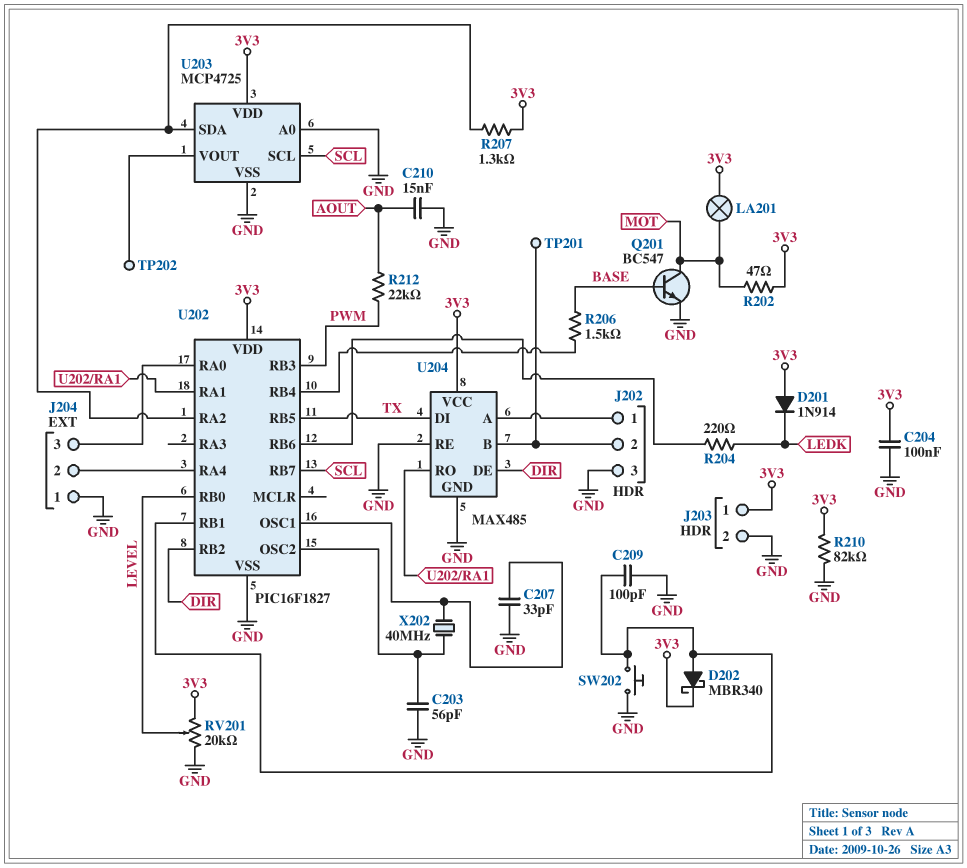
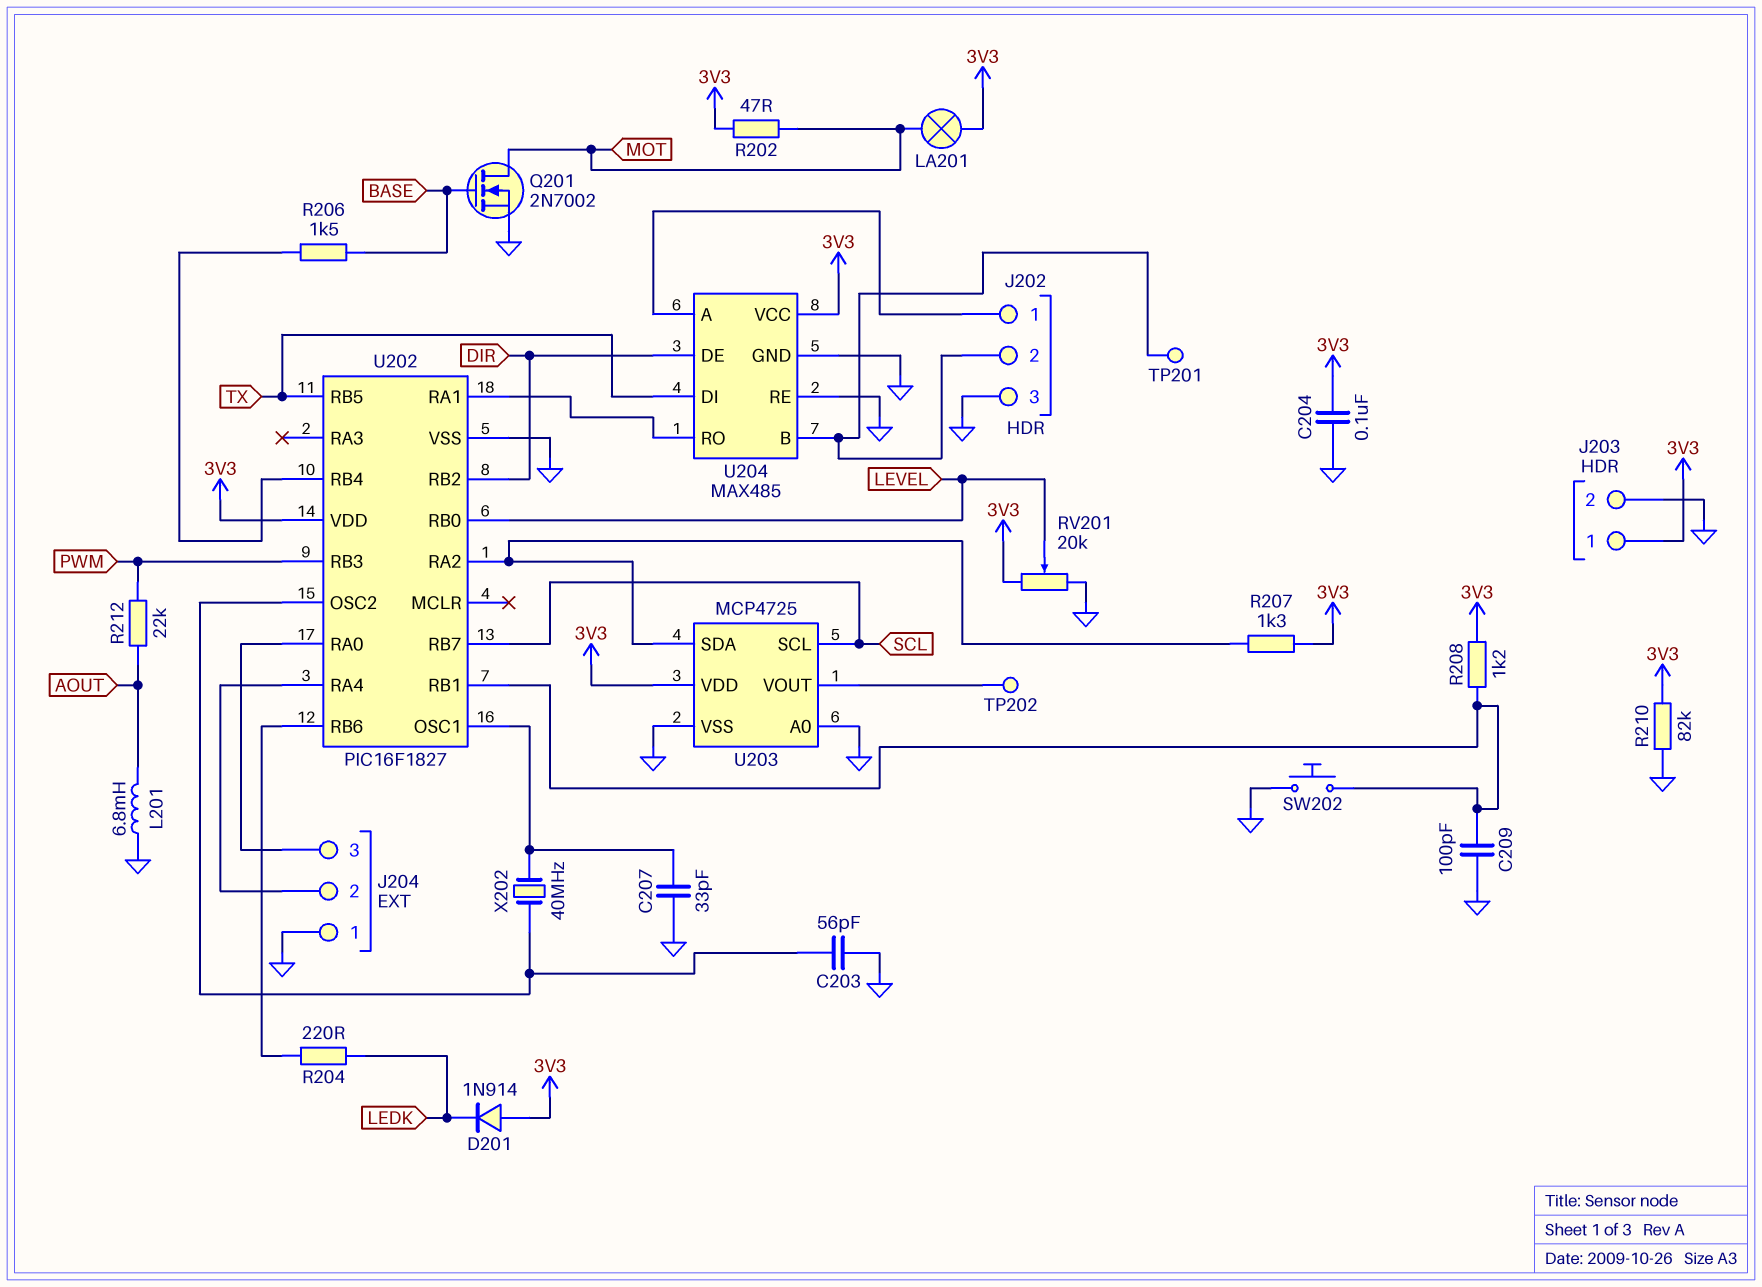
C210: 15nF (AOUT, GND) -> none
D202: schottky MBR340 (A U202/RB1, K 3V3) -> none
L201: none -> 6.8mH (AOUT, GND)
Q201: NPN BC547 (B BASE, C MOT, E GND) -> NMOS 2N7002 (G BASE, D MOT, S GND)
R208: none -> 1.2k (3V3, U202/RB1)

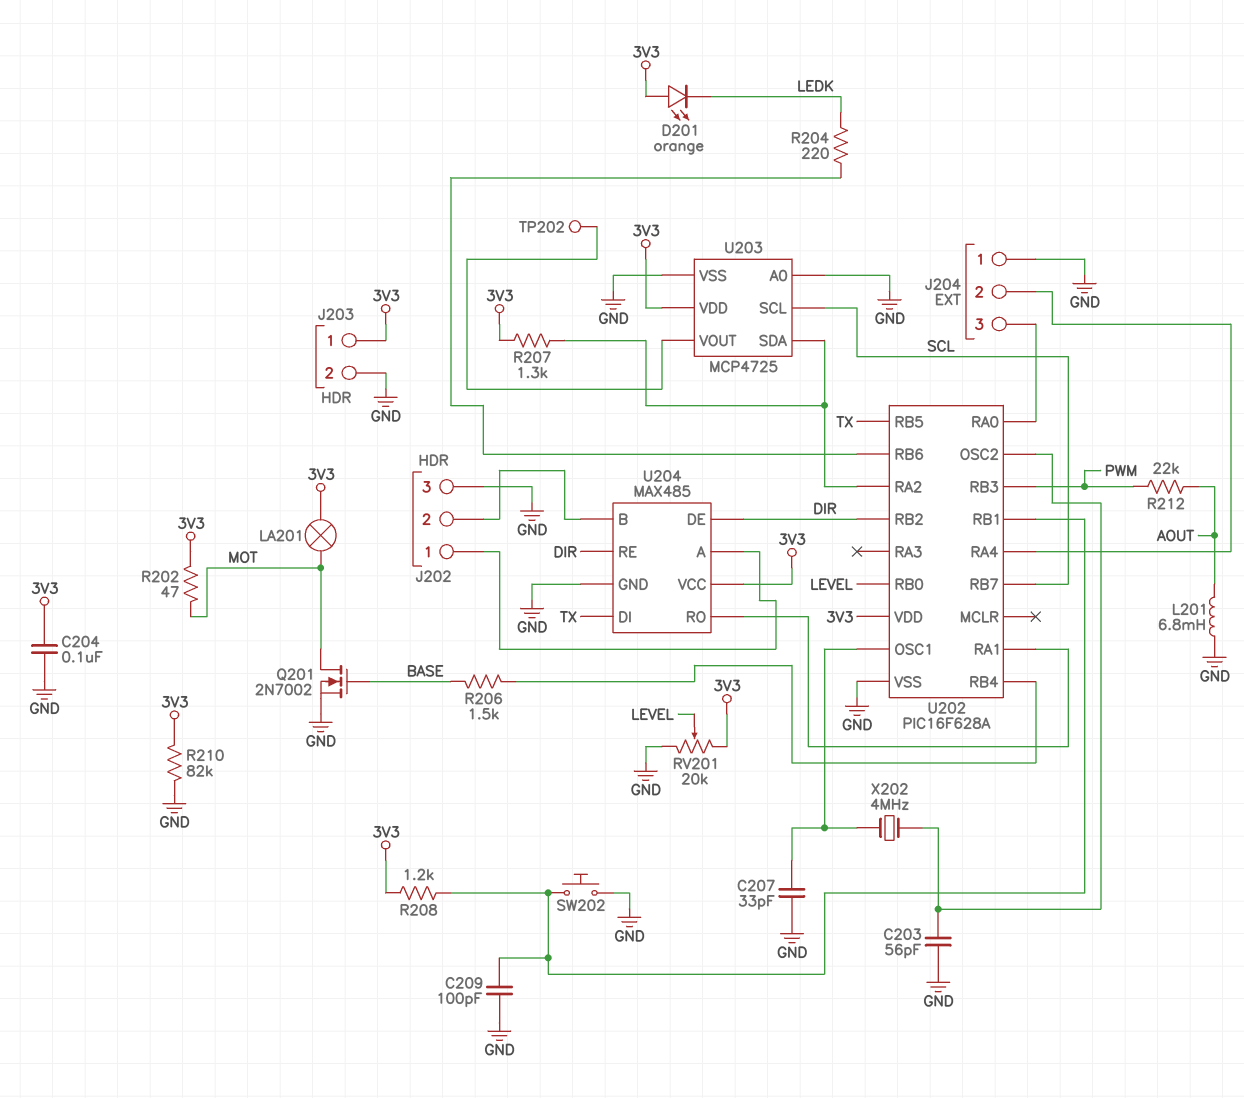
D201: diode 1N914 (A 3V3, K LEDK) -> LED orange (A 3V3, K LEDK)
TP201: test point (J202/2) -> none
U202: PIC16F1827 -> PIC16F628A
U204 pin RE: GND -> DIR
X202: 40MHz (U202/OSC1, U202/OSC2) -> 4MHz (U202/OSC1, U202/OSC2)

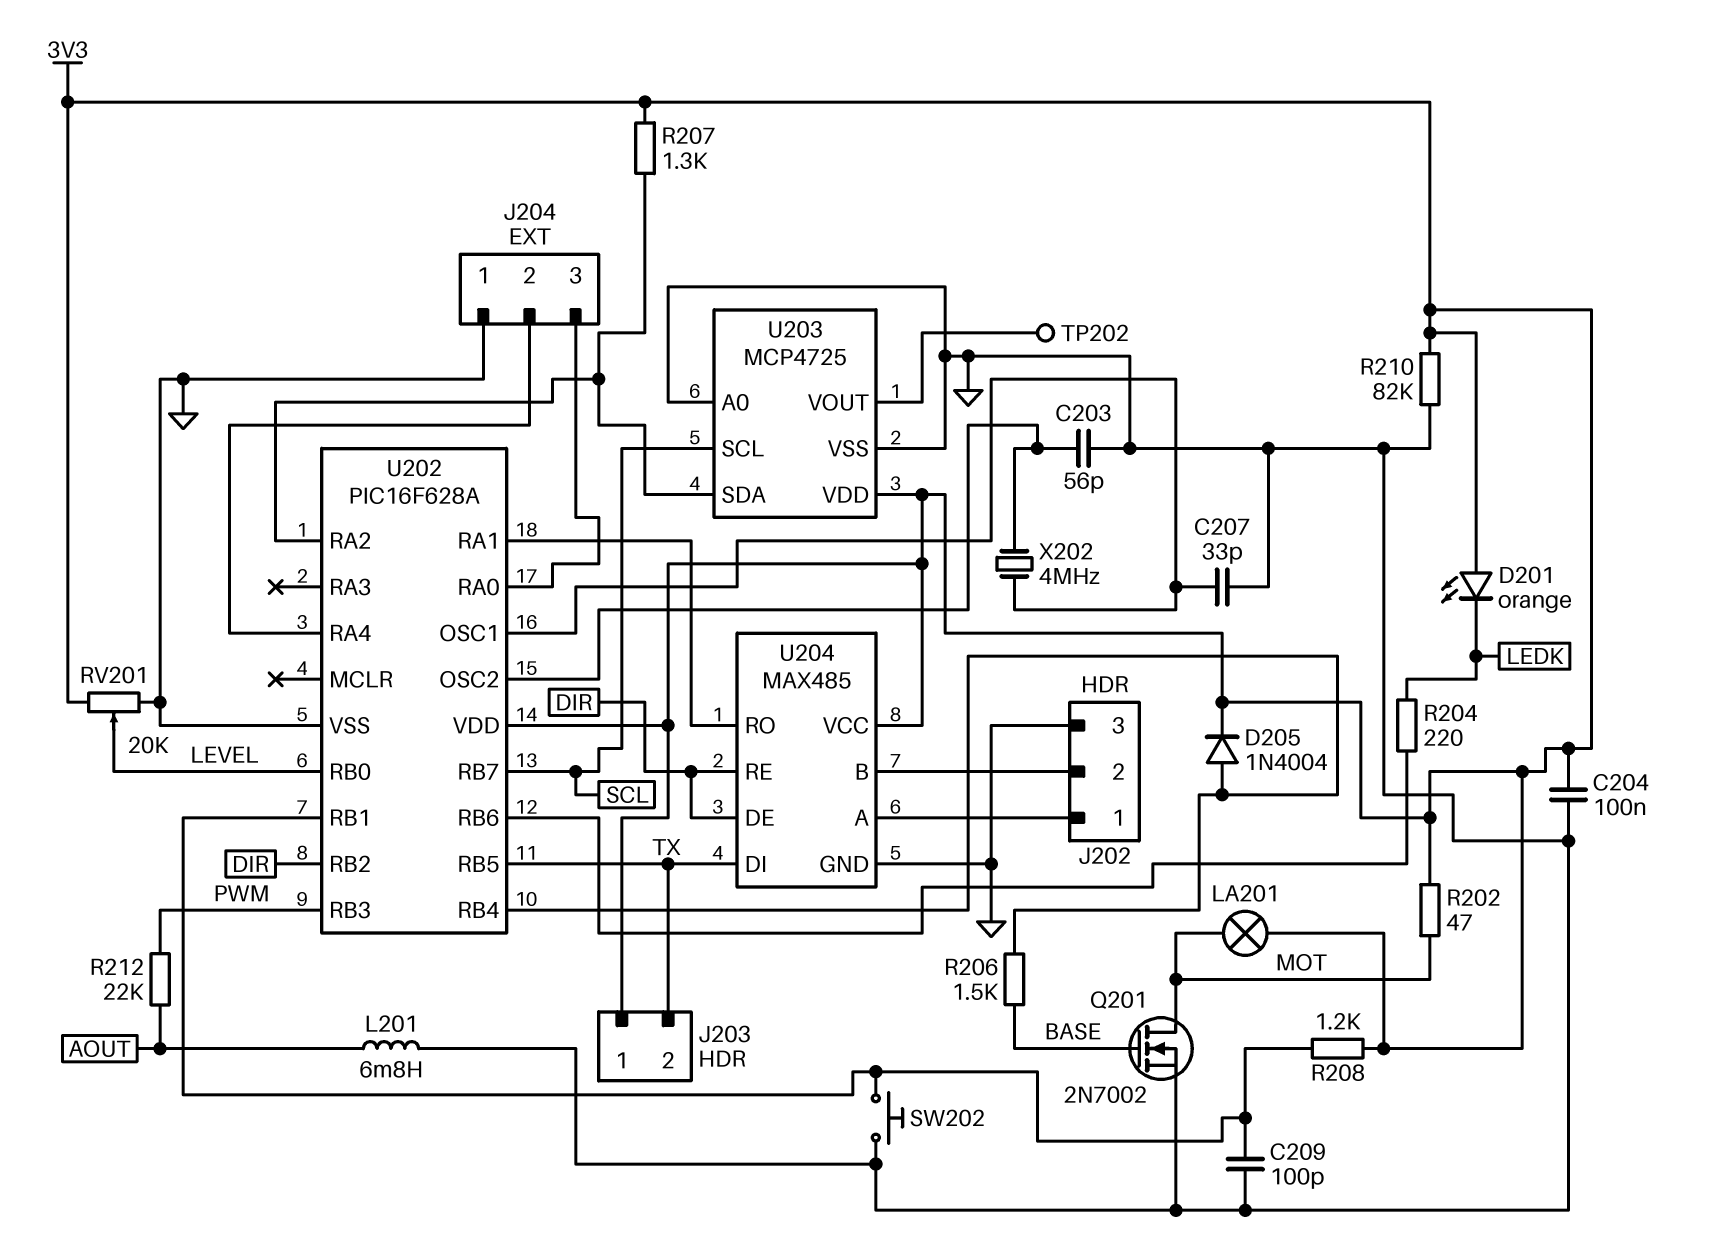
D205: none -> diode 1N4004 (A U202/RB4, K 3V3)
J203 pin 2: GND -> TX

